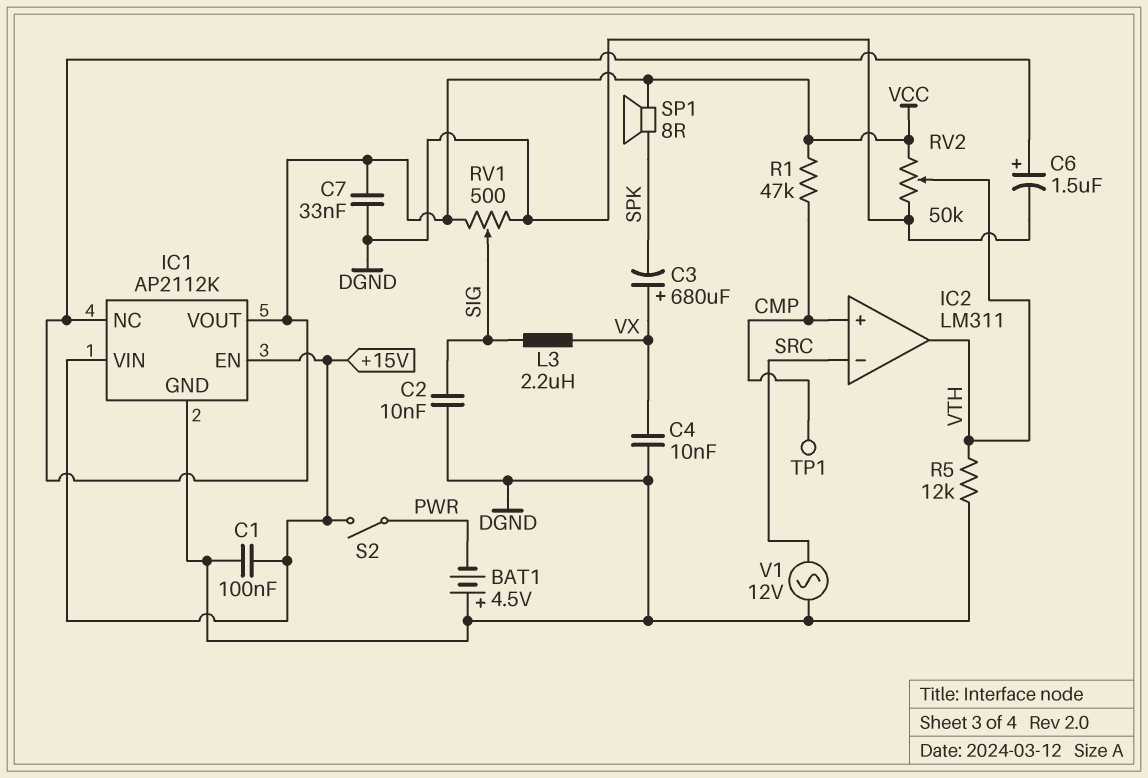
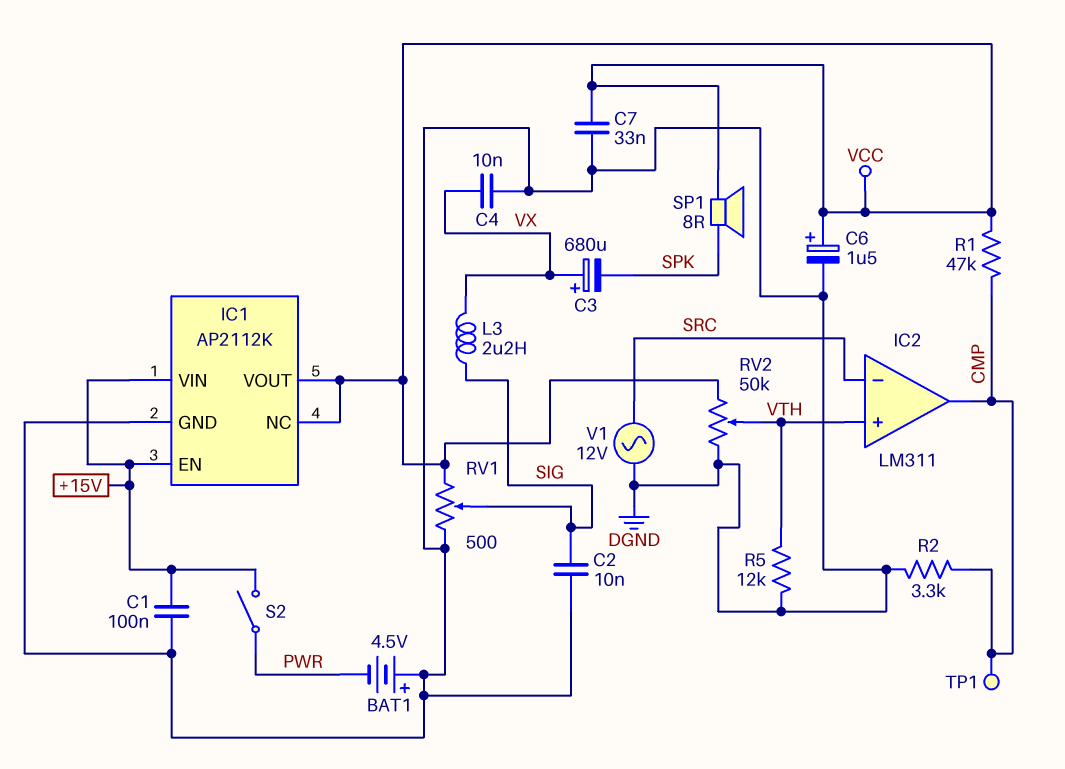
IC2 pin in+: CMP -> VTH
IC2 pin out: VTH -> CMP
R2: none -> 3.3k (CMP, DGND)

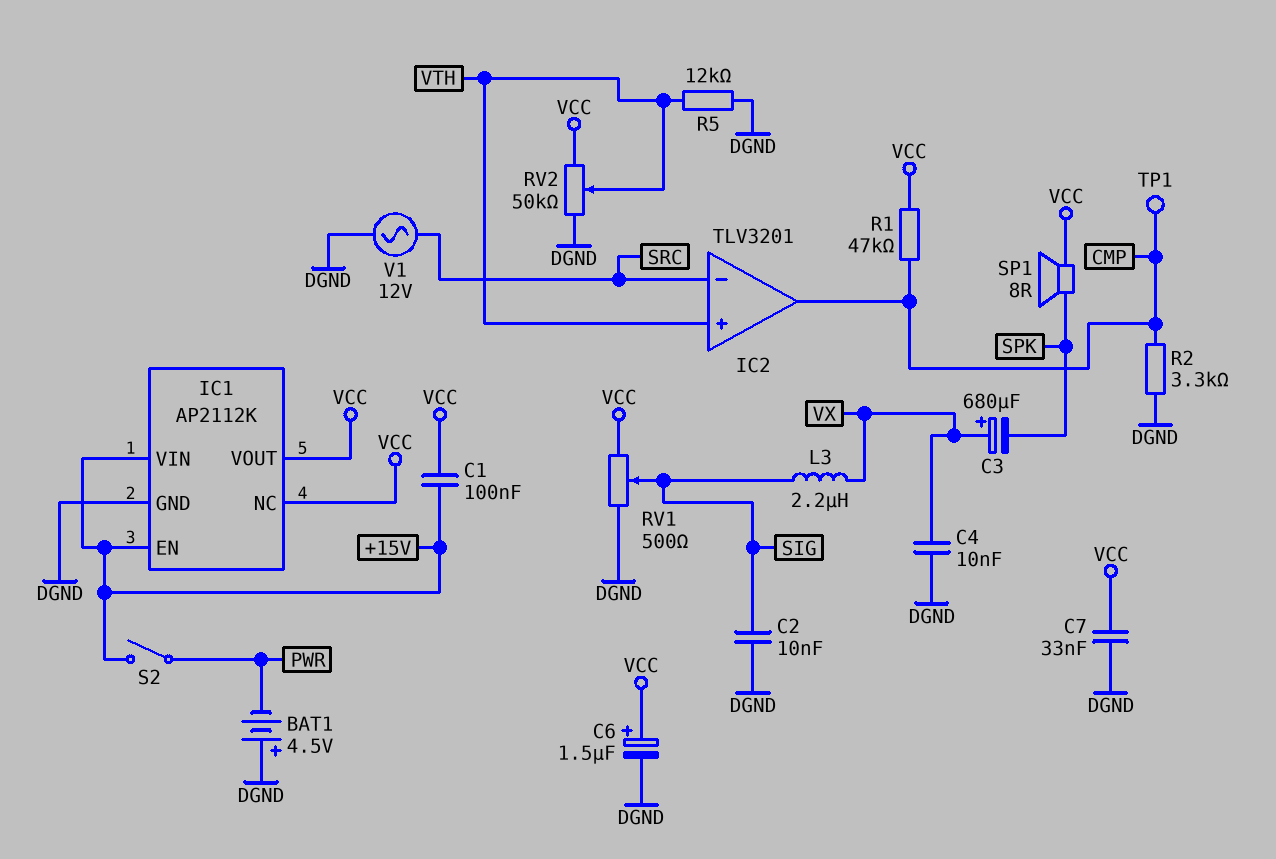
C1: 100nF (+15V, DGND) -> 100nF (+15V, VCC)
IC2: LM311 -> TLV3201

